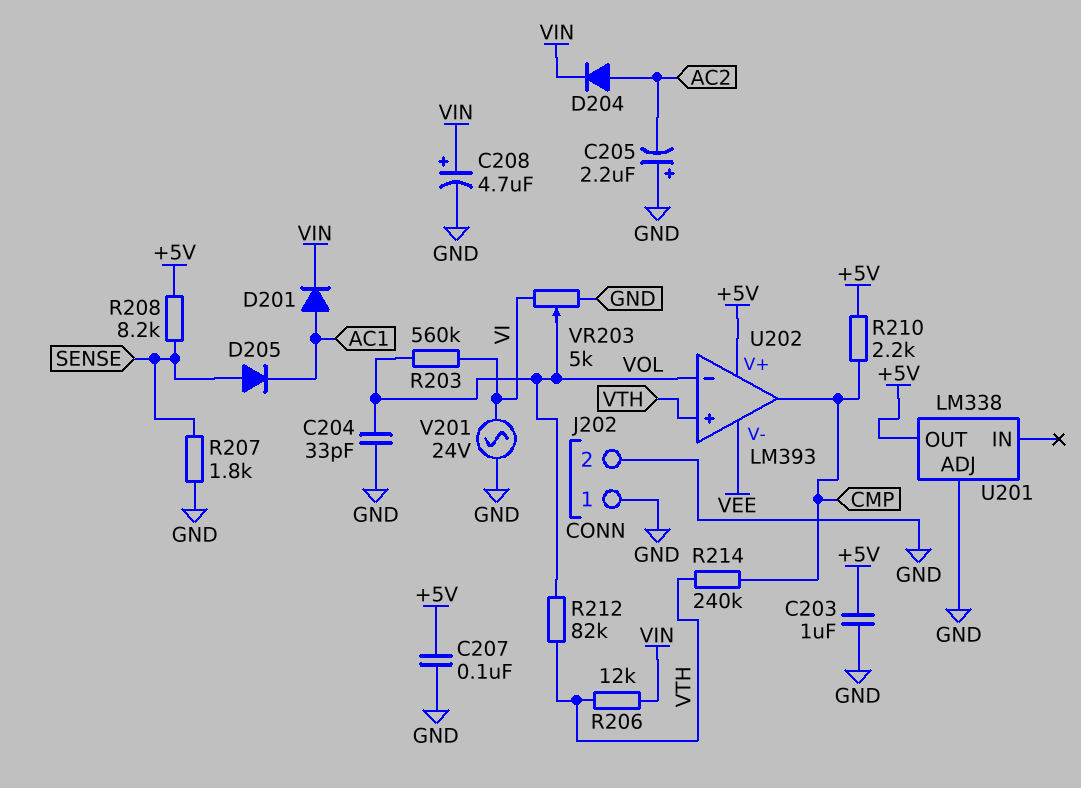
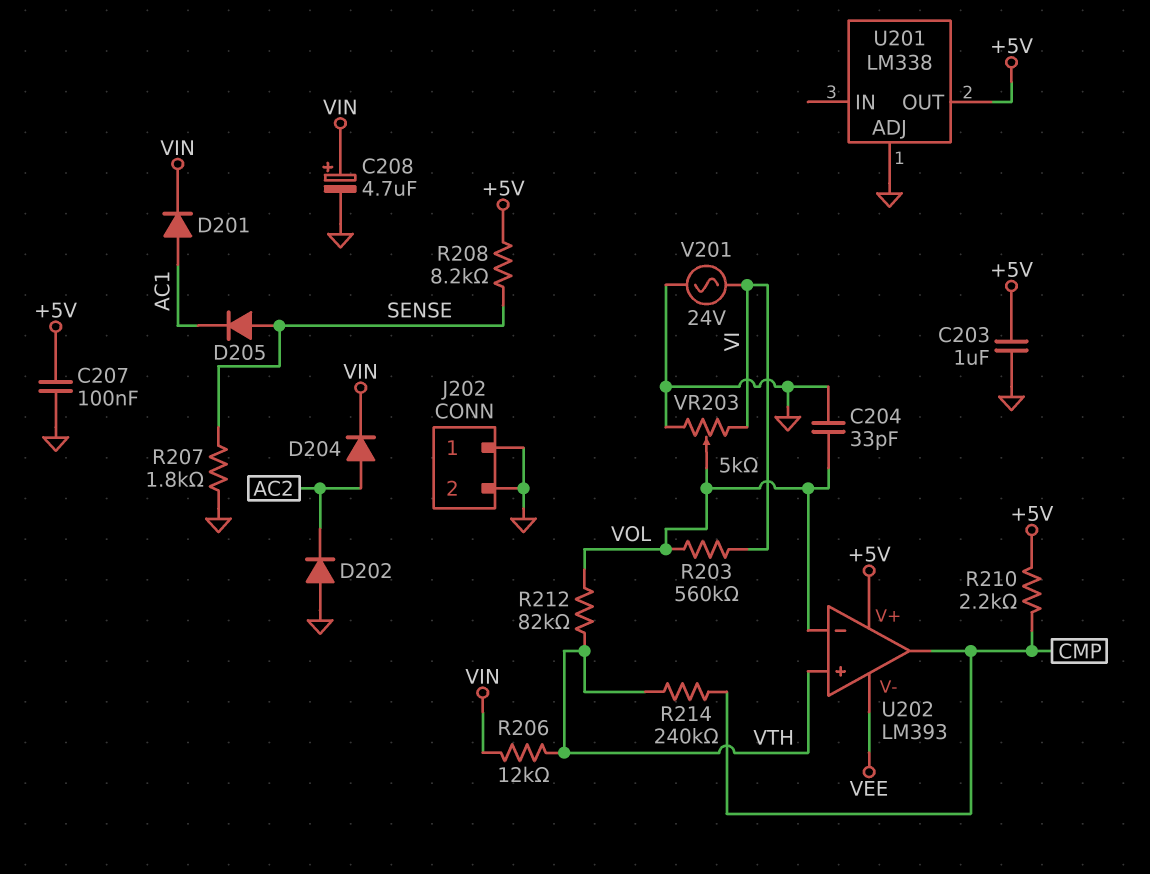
C205: 2.2uF (plus GND, minus AC2) -> none
D202: none -> diode (A GND, K AC2)

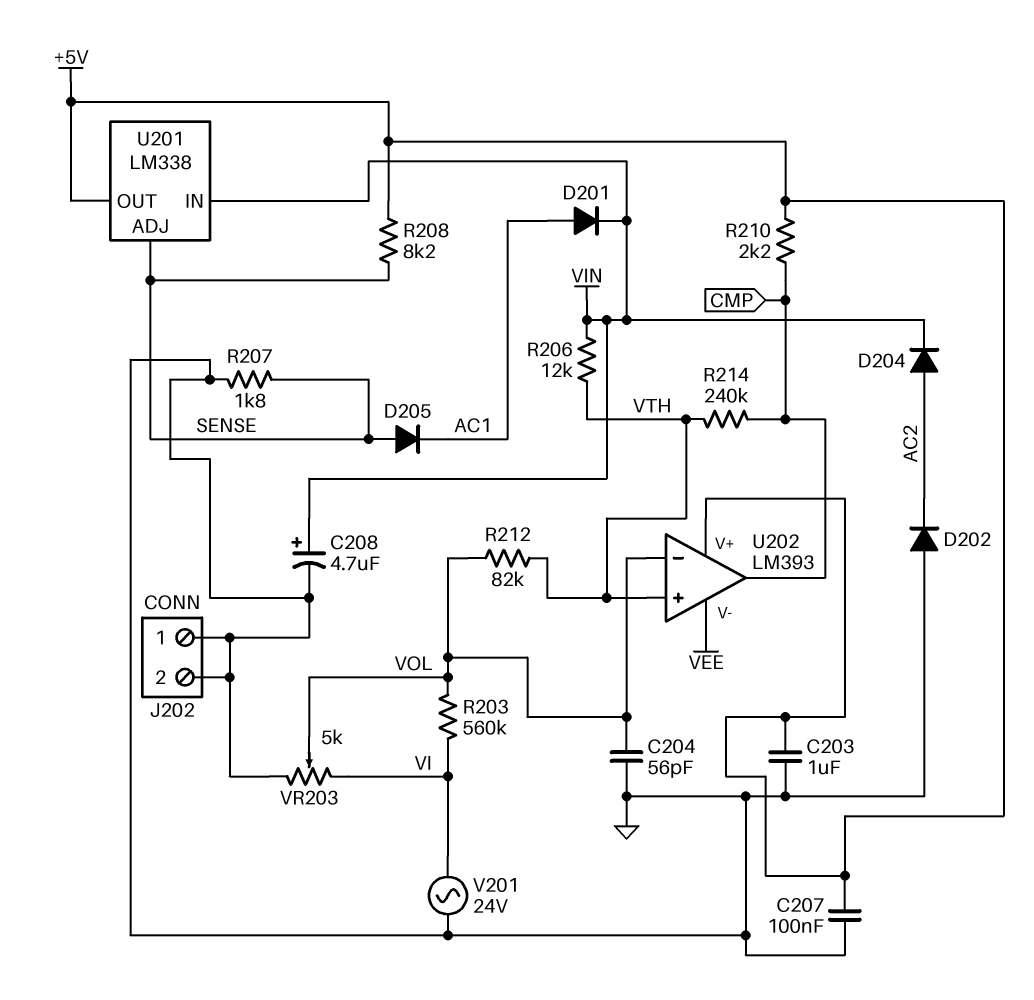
C204: 33pF (GND, VOL) -> 56pF (GND, VOL)
U201 pin ADJ: GND -> SENSE
U201 pin IN: none -> VIN

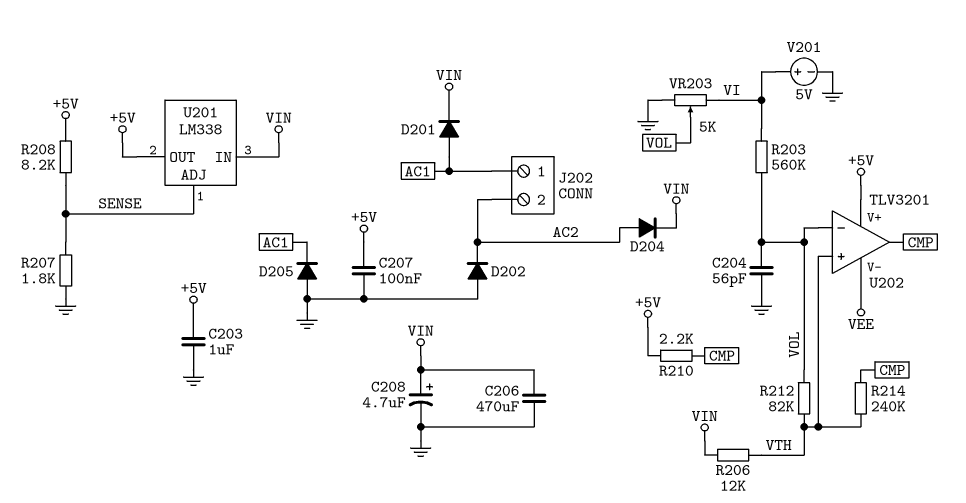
C206: none -> 470uF (GND, VIN)
D205: diode (A SENSE, K AC1) -> diode (A GND, K AC1)
J202 pin 1: GND -> AC1
J202 pin 2: GND -> AC2
U202: LM393 -> TLV3201
V201: AC 24V (GND, VI) -> 5V (plus VI, minus GND)

